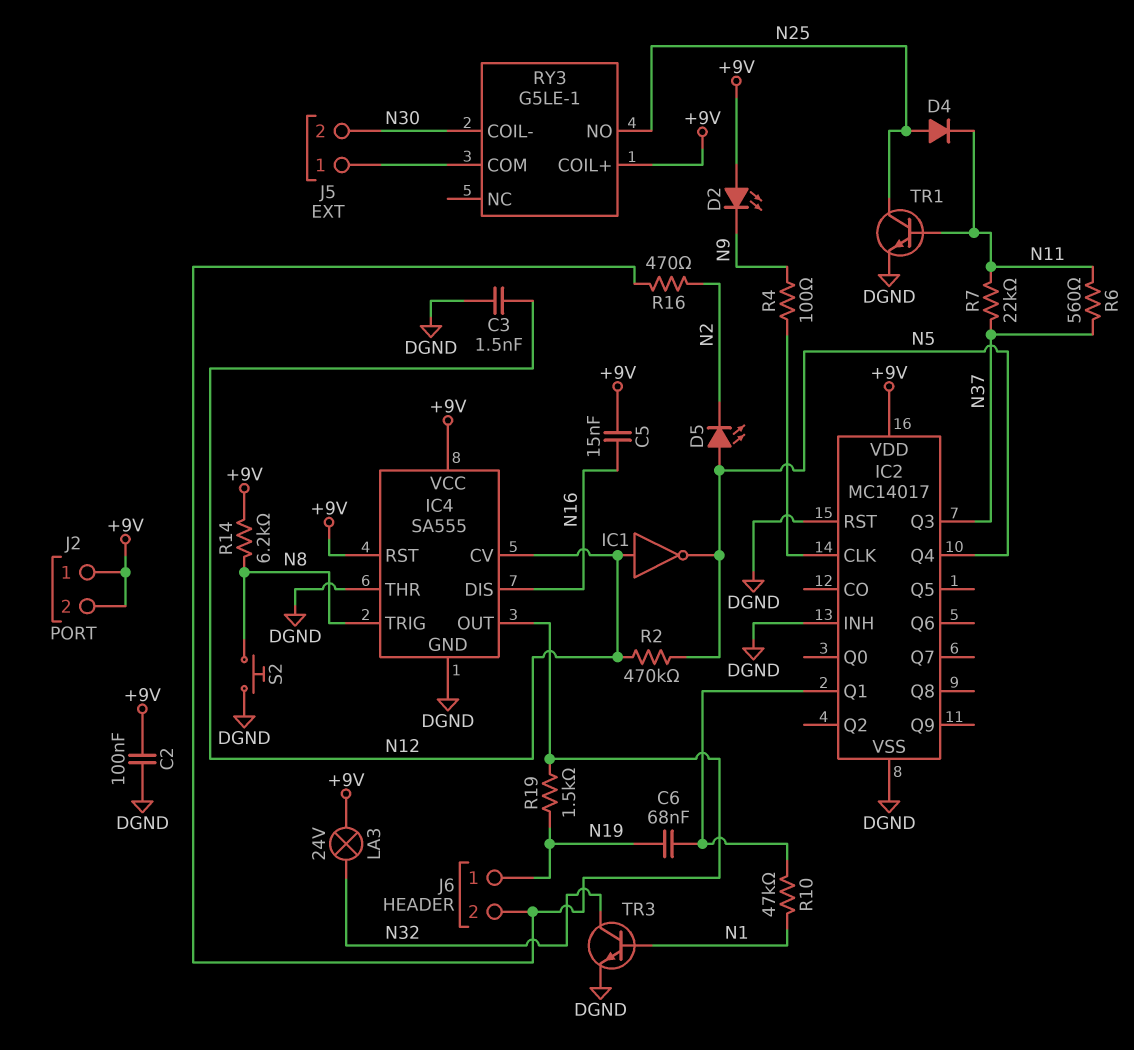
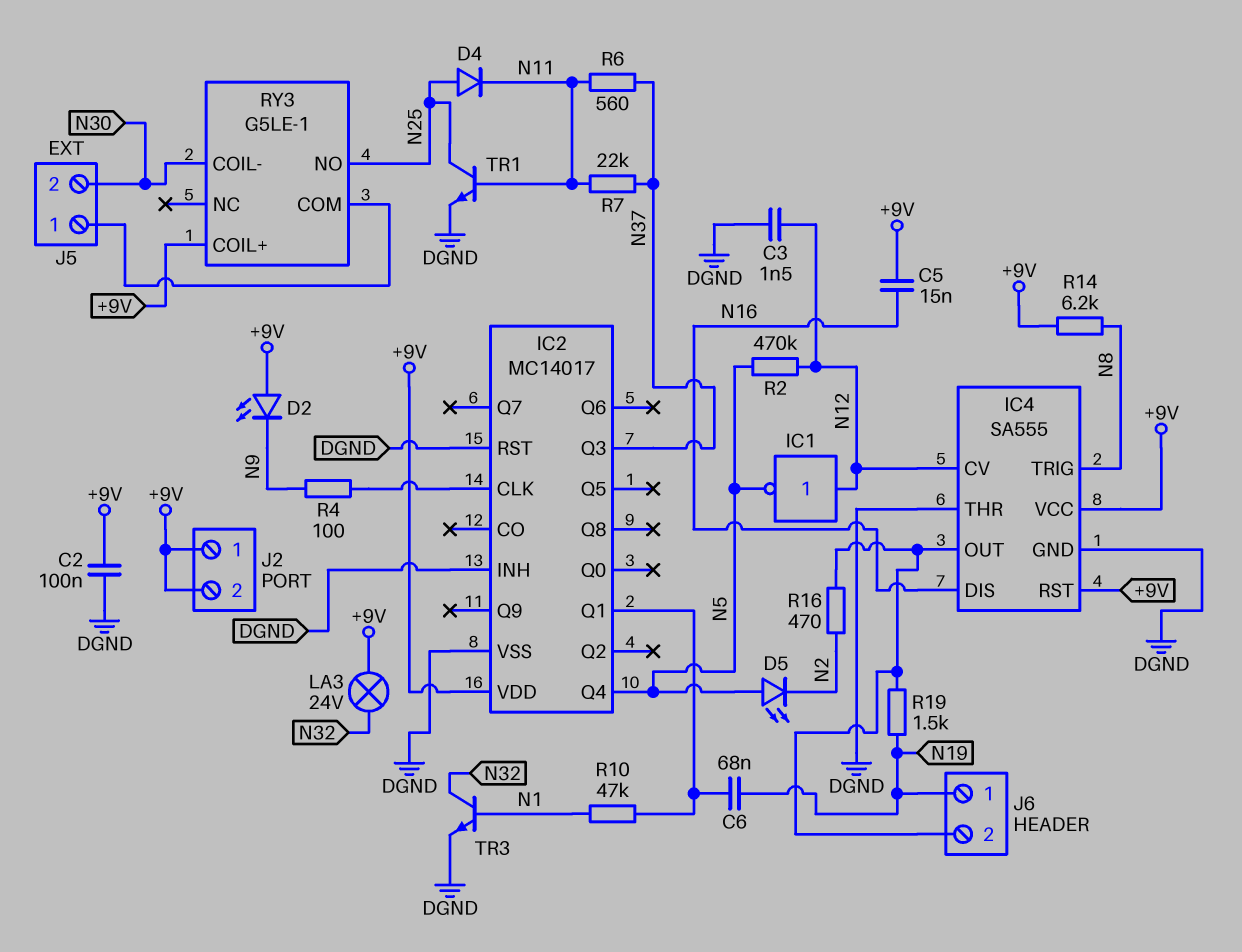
S2: button (DGND, N8) -> none

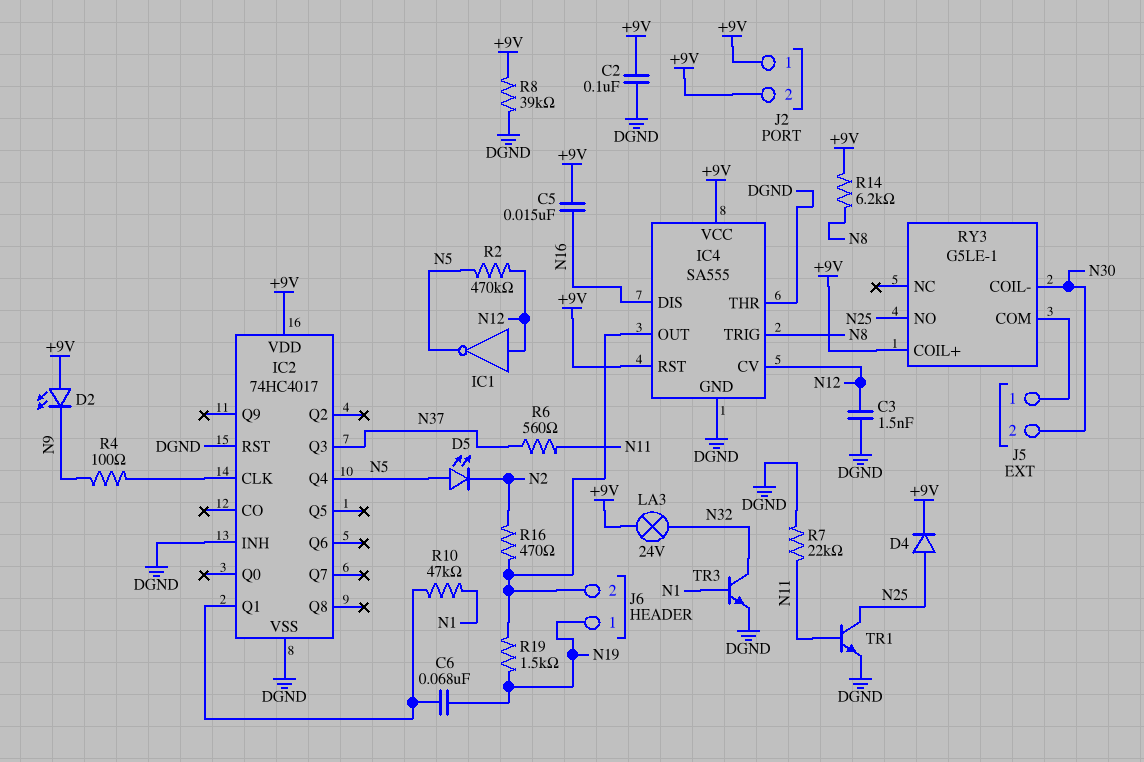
D4: diode (A N25, K N11) -> diode (A N25, K +9V)
IC2: MC14017 -> 74HC4017
R7: 22k (N11, N37) -> 22k (DGND, N11)
R8: none -> 39k (+9V, DGND)

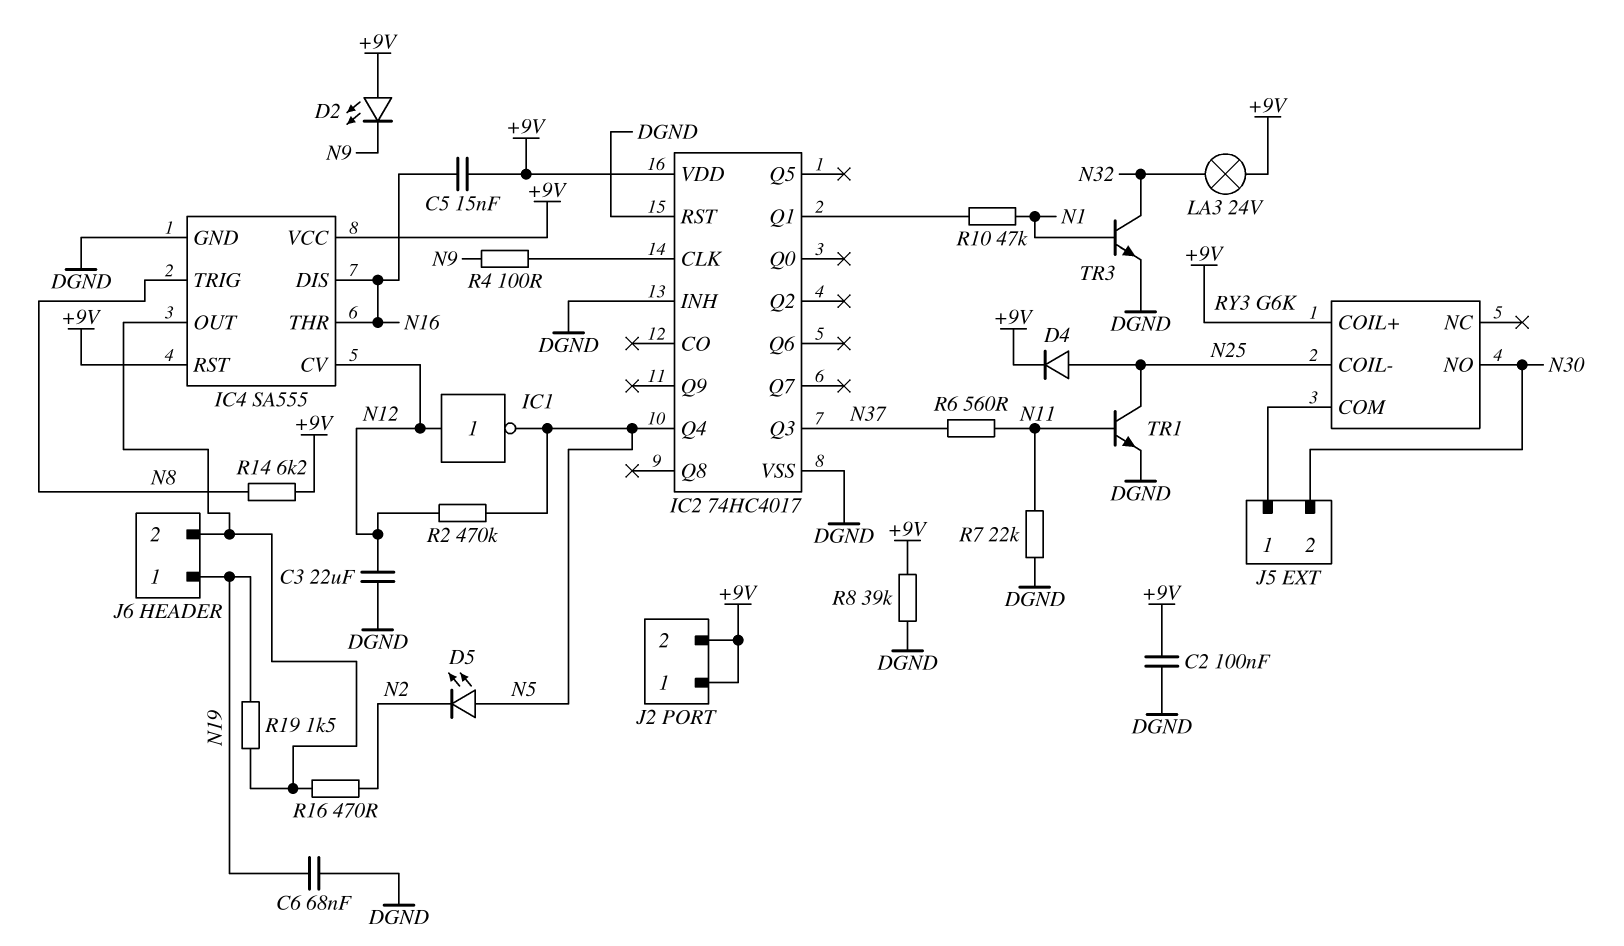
C3: 1.5nF (DGND, N12) -> 22uF (DGND, N12)
C6: 68nF (IC2/Q1, N19) -> 68nF (DGND, N19)
IC4 pin THR: DGND -> N16
RY3: G5LE-1 -> G6K
RY3 pin COIL-: N30 -> N25
RY3 pin NO: N25 -> N30

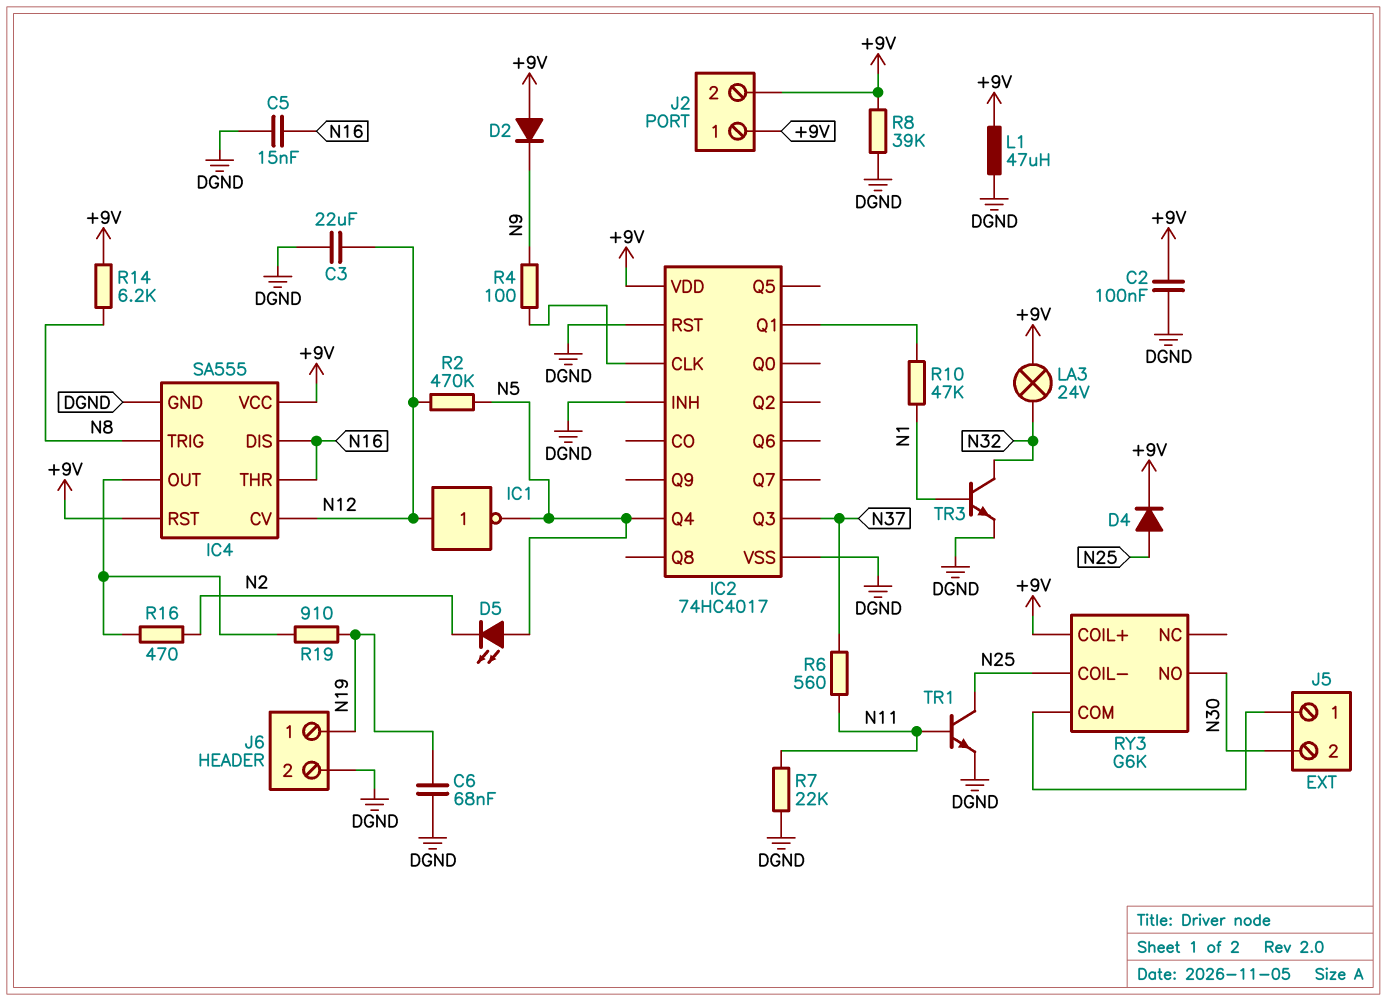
C5: 15nF (+9V, N16) -> 15nF (DGND, N16)
D2: LED (A +9V, K N9) -> diode (A +9V, K N9)
J6 pin 2: IC4/OUT -> DGND
L1: none -> 47uH (+9V, DGND)
R19: 1.5k (IC4/OUT, N19) -> 910 (IC4/OUT, N19)

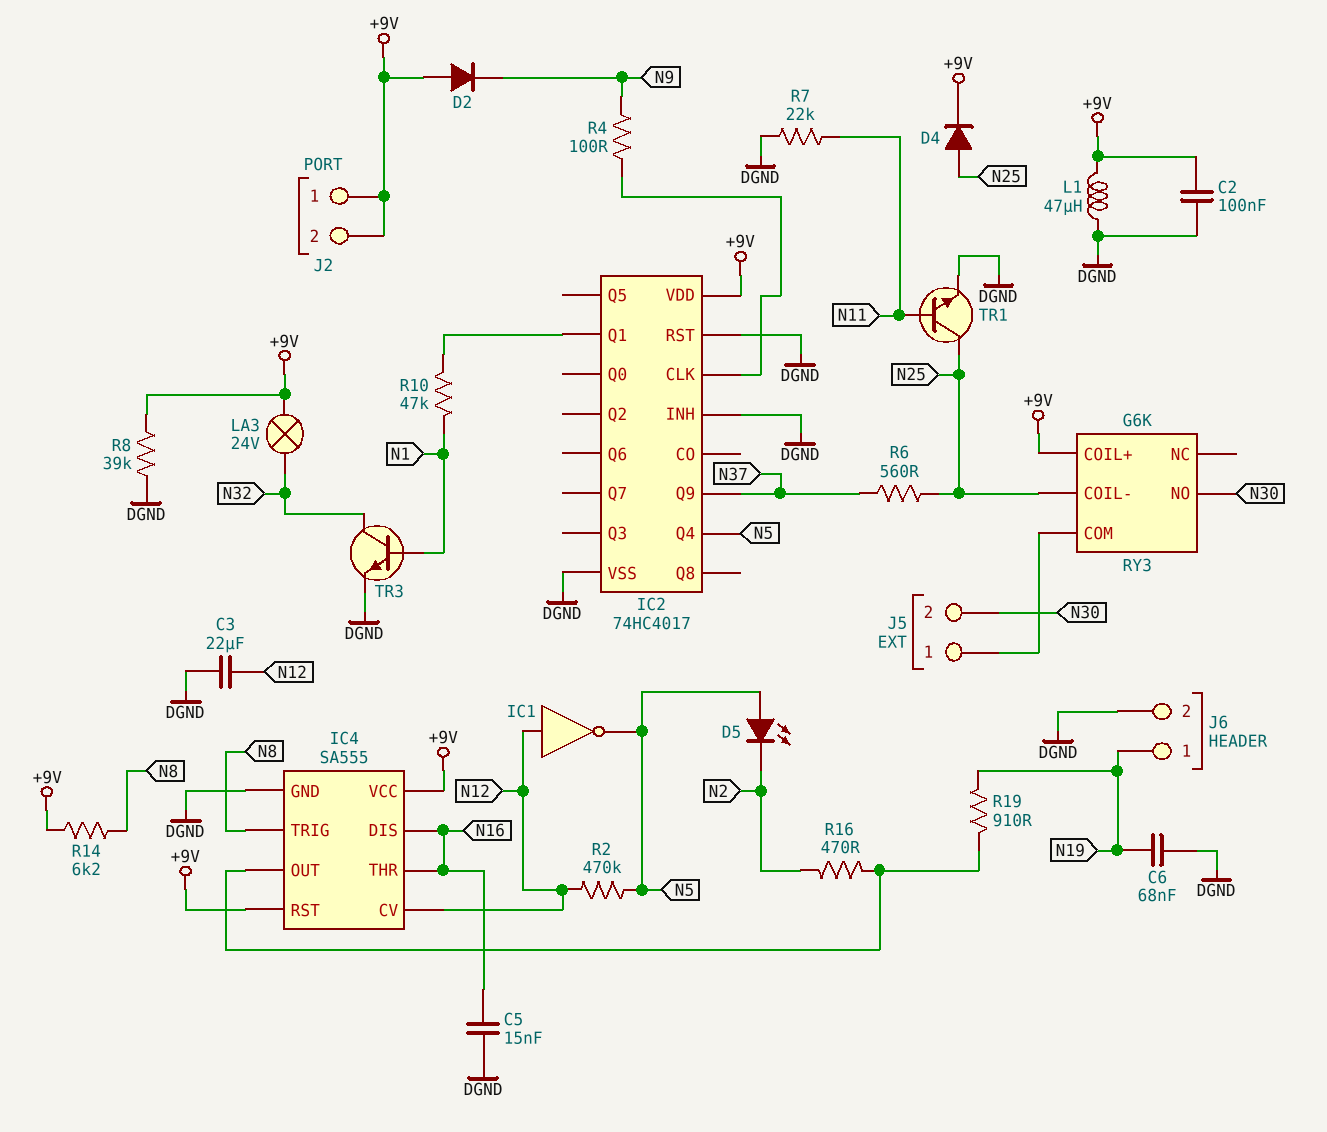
IC2 pin Q3: N37 -> none
IC2 pin Q9: none -> N37
R6: 560 (N11, N37) -> 560 (N25, N37)

